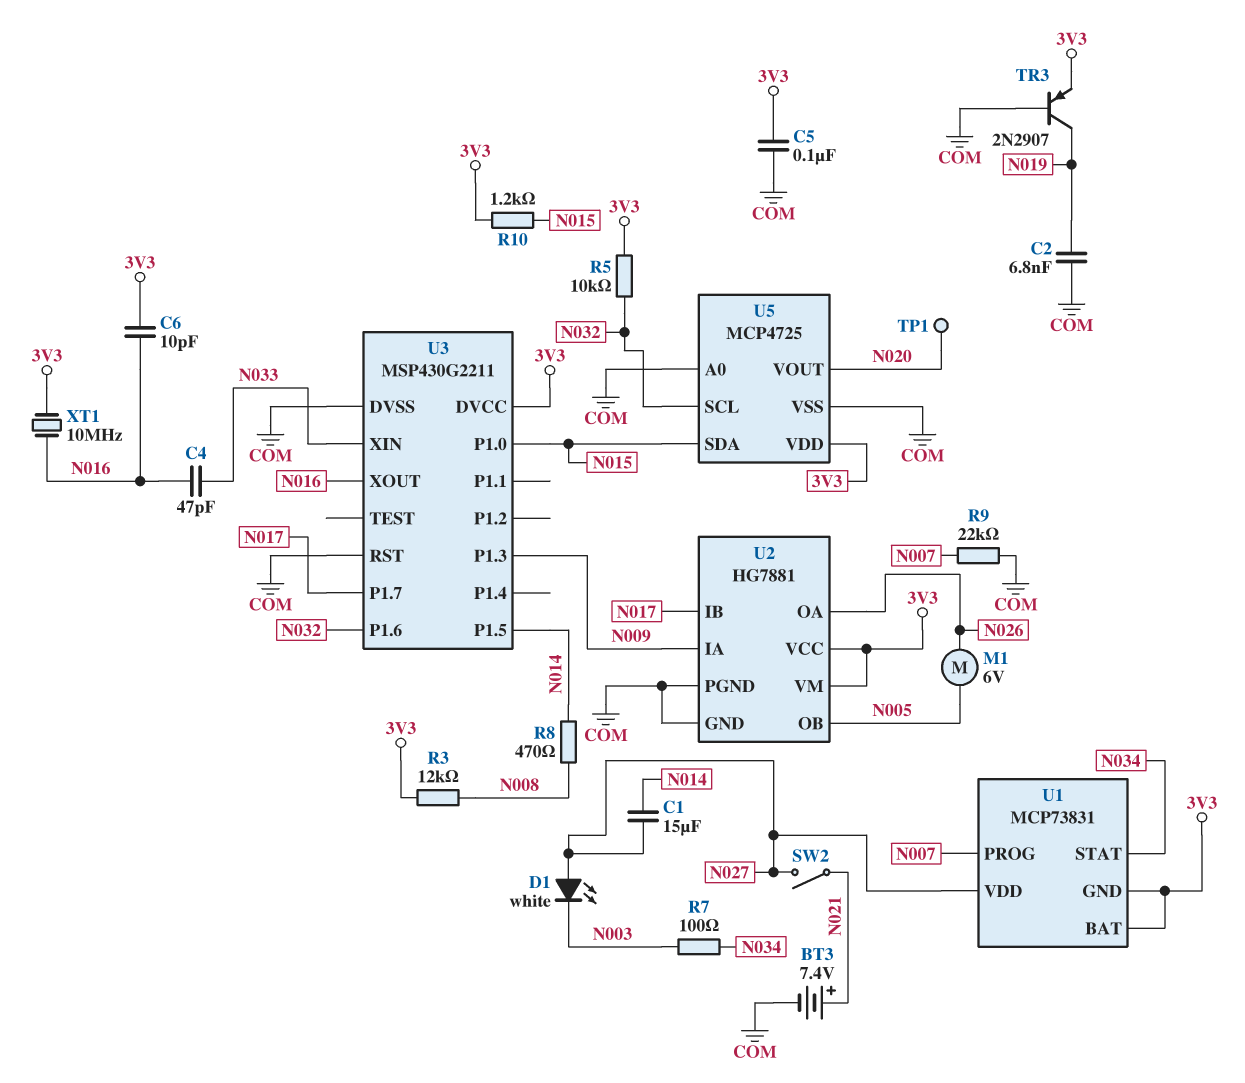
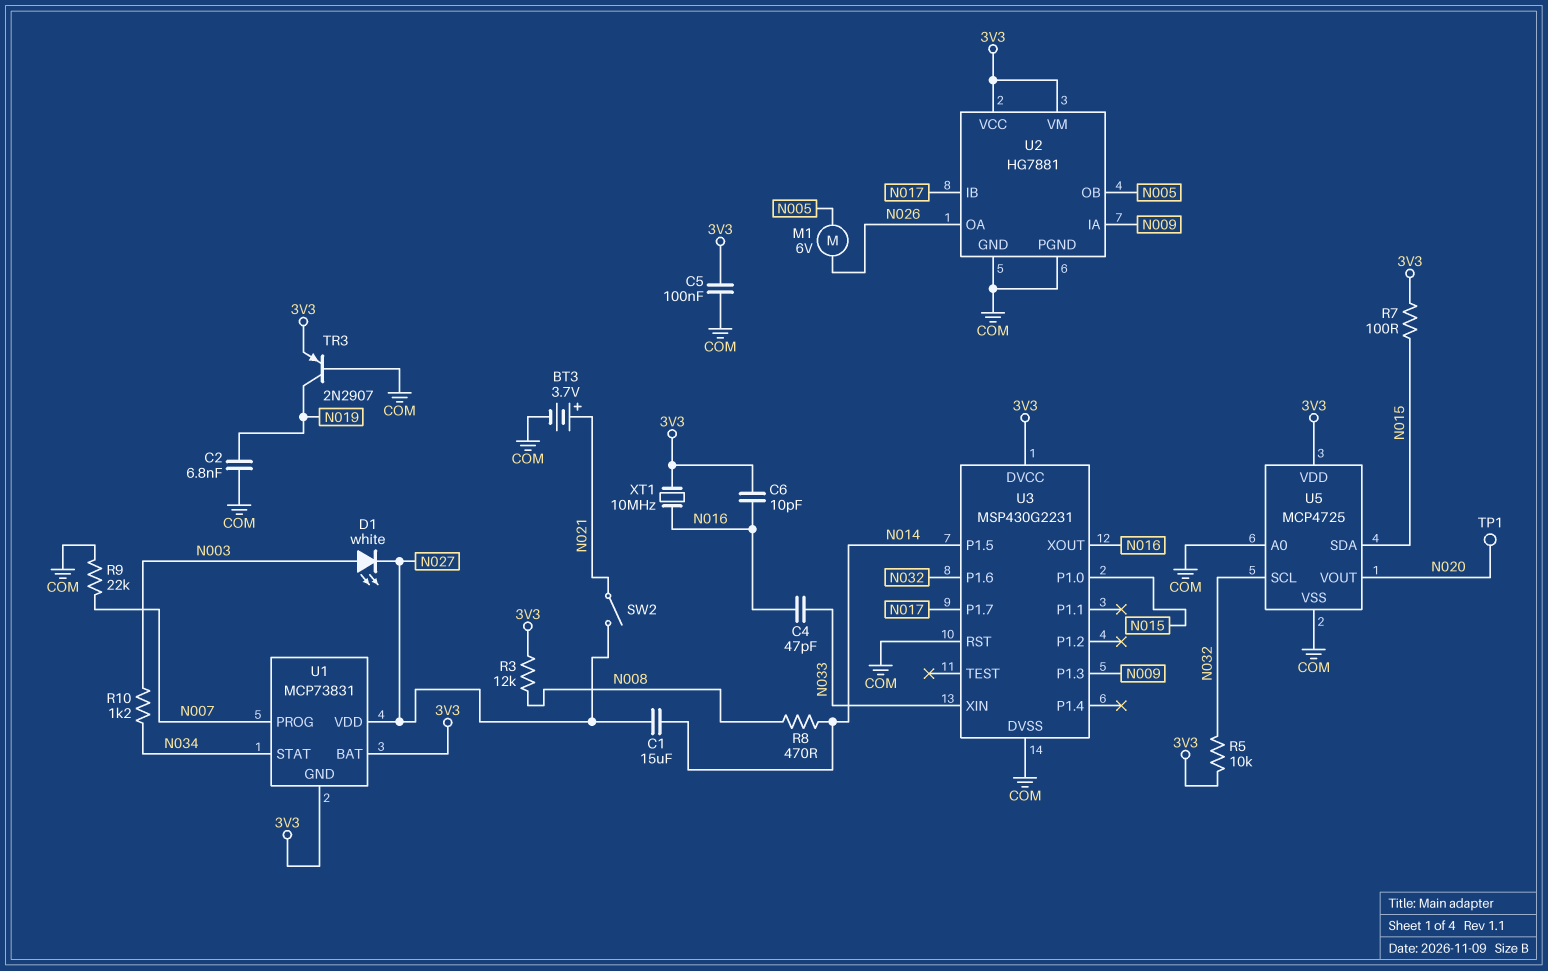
BT3: 7.4V (plus N021, minus COM) -> 3.7V (plus N021, minus COM)
D1: LED white (A N027, K N003) -> LED white (A N003, K N027)
R7: 100 (N003, N034) -> 100 (3V3, N015)
R10: 1.2k (3V3, N015) -> 1.2k (N003, N034)
U3: MSP430G2211 -> MSP430G2231

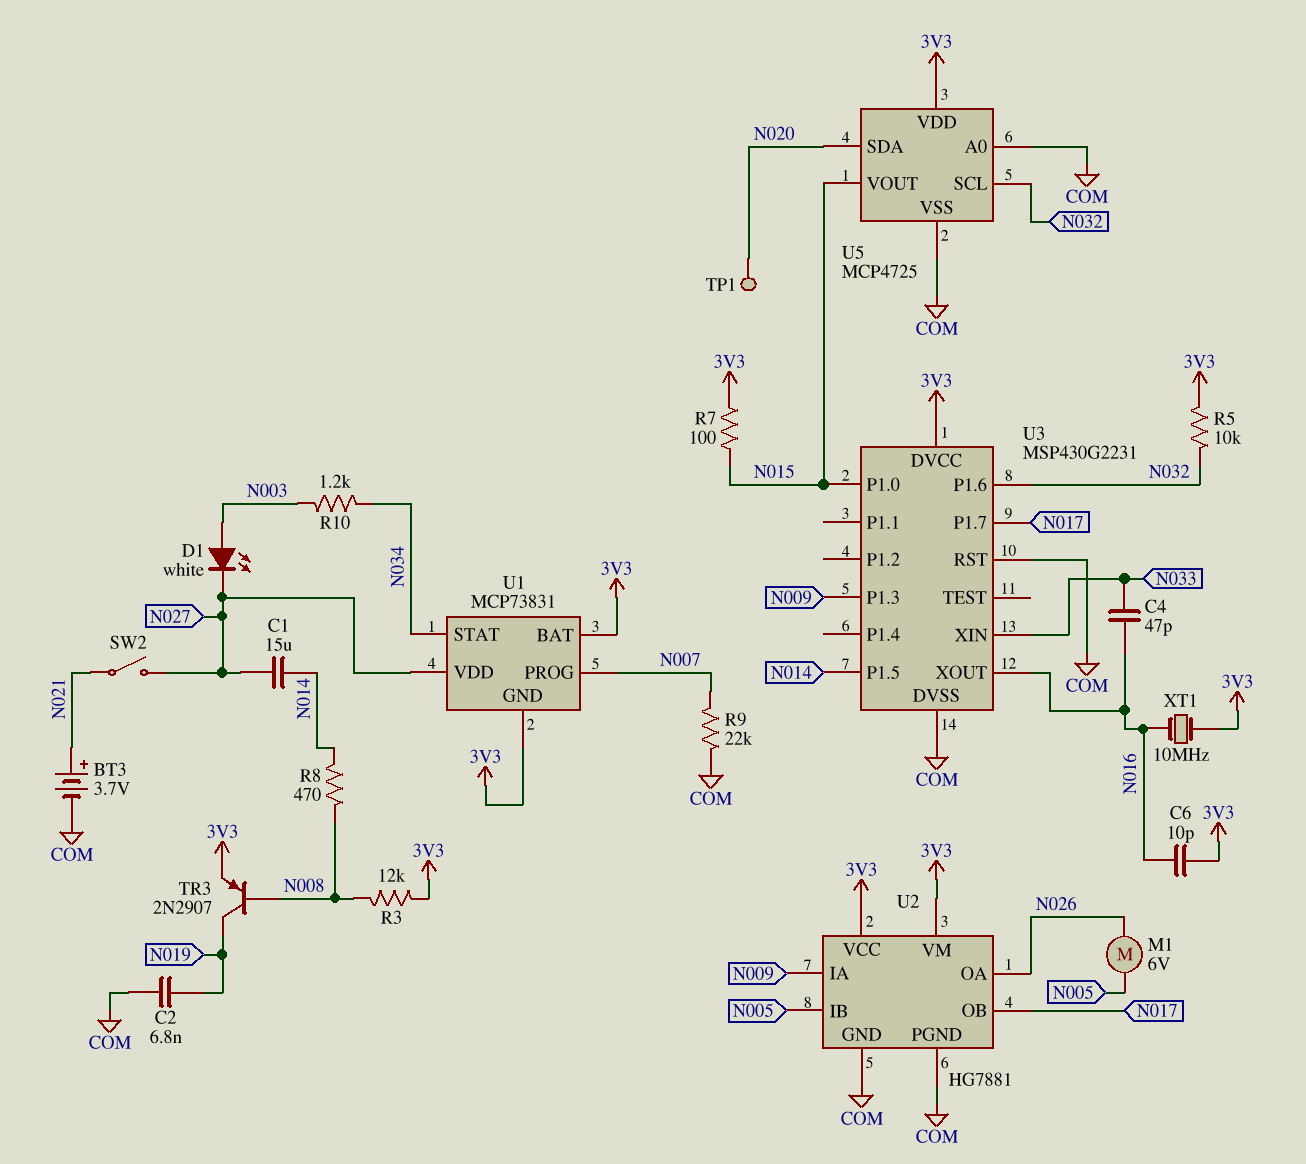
C5: 100nF (3V3, COM) -> none
TR3: PNP 2N2907 (B COM, C N019, E 3V3) -> PNP 2N2907 (B N008, C N019, E 3V3)
U2 pin IB: N017 -> N005
U2 pin OB: N005 -> N017
U5 pin SDA: N015 -> N020
U5 pin VOUT: N020 -> N015

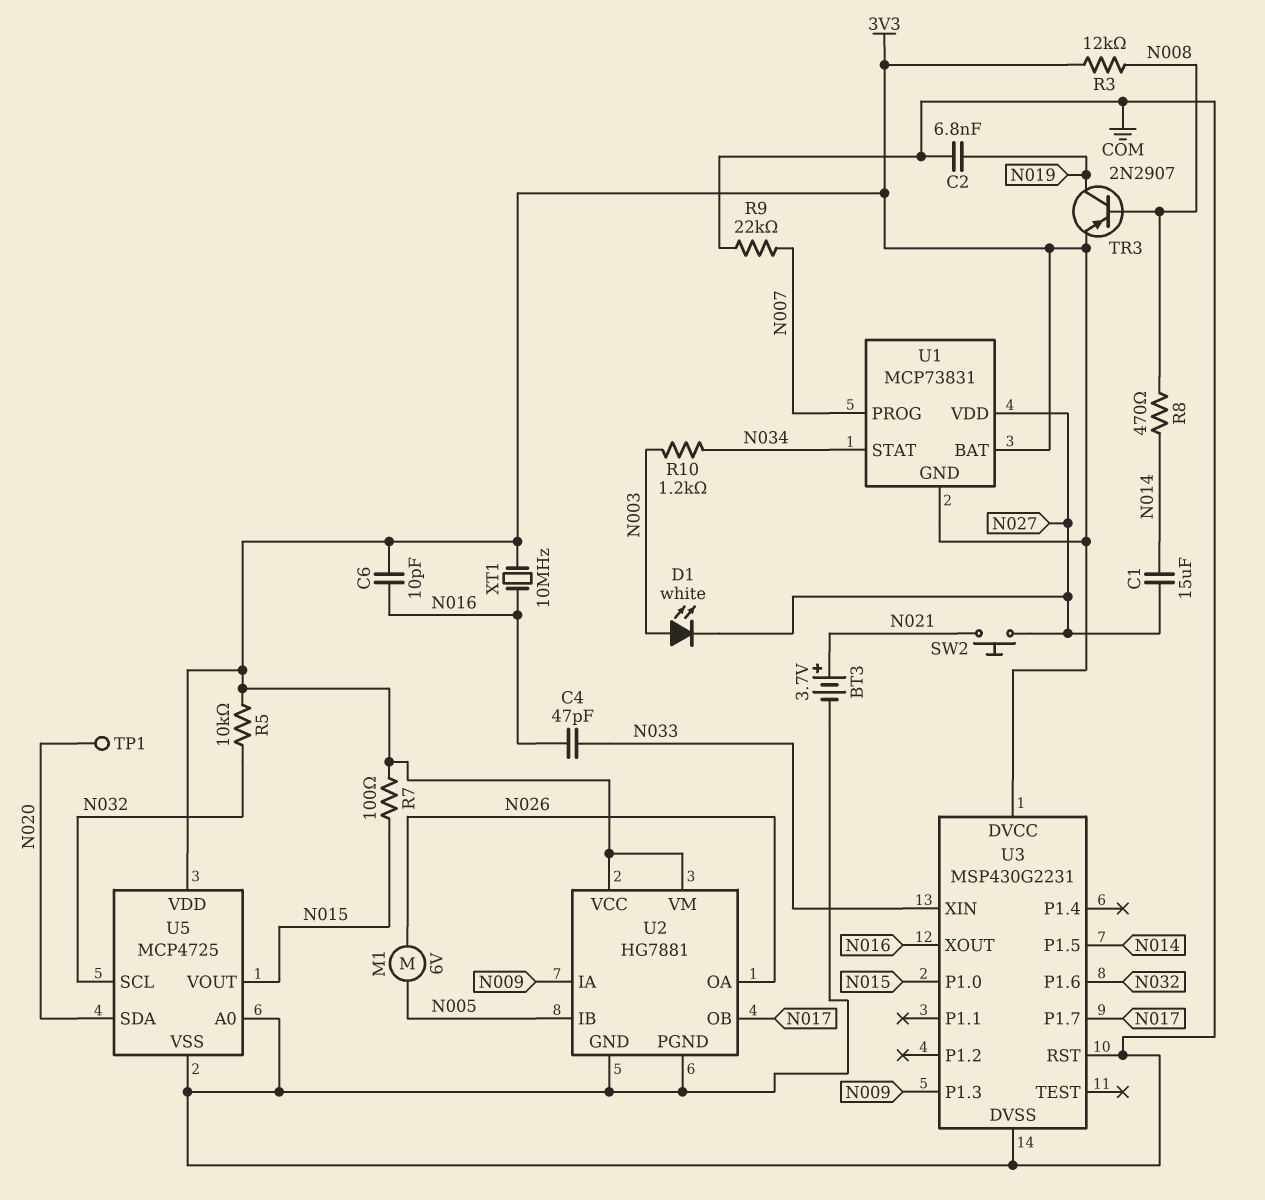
SW2: switch (N021, N027) -> button (N021, N027)

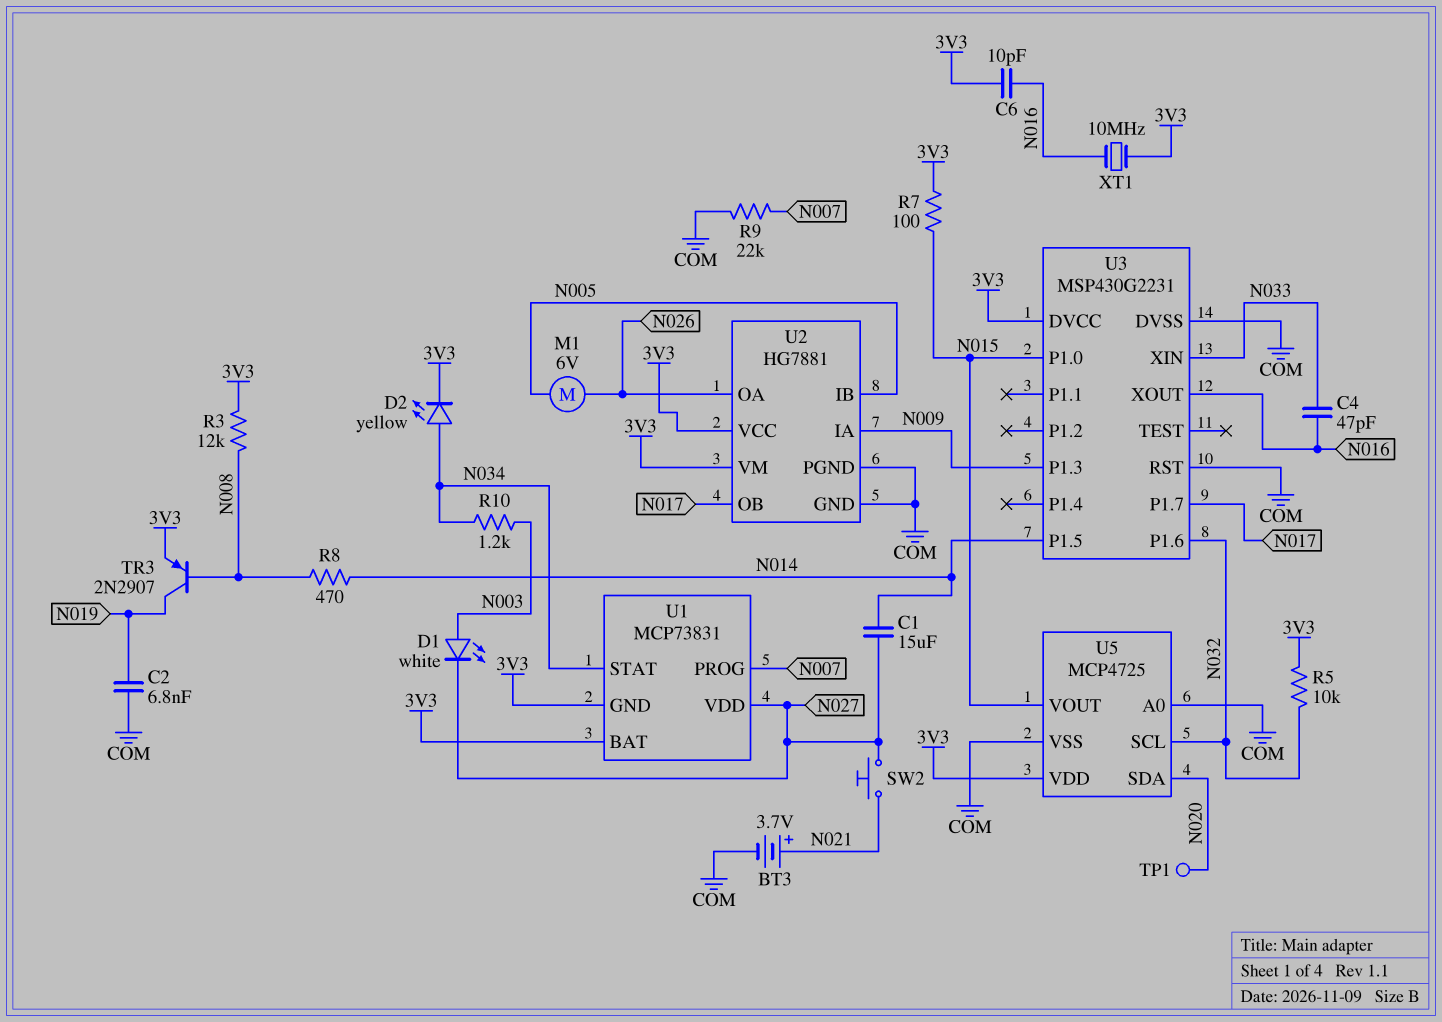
D2: none -> LED yellow (A N034, K 3V3)

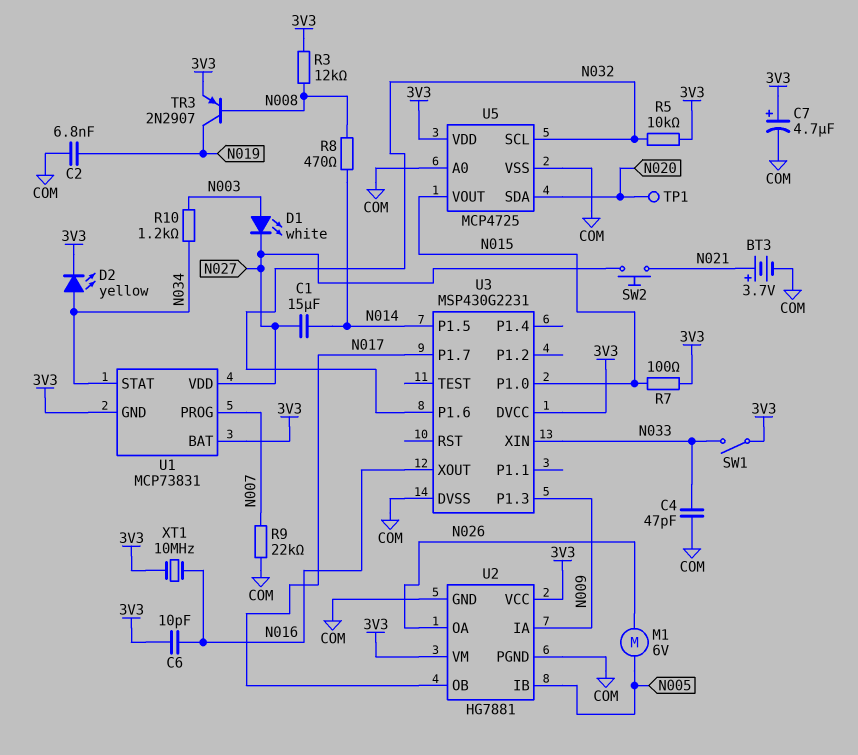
C4: 47pF (N016, N033) -> 47pF (COM, N033)
C7: none -> 4.7uF (plus 3V3, minus COM)
SW1: none -> switch (3V3, N033)
U3 pin RST: COM -> none

